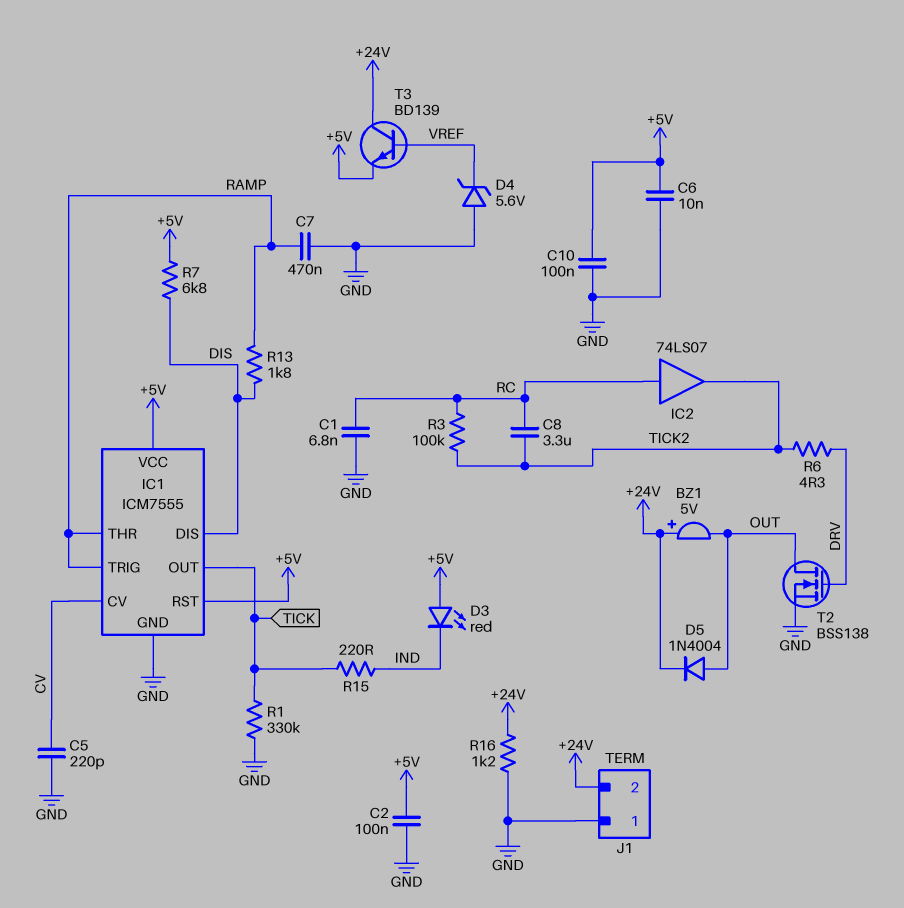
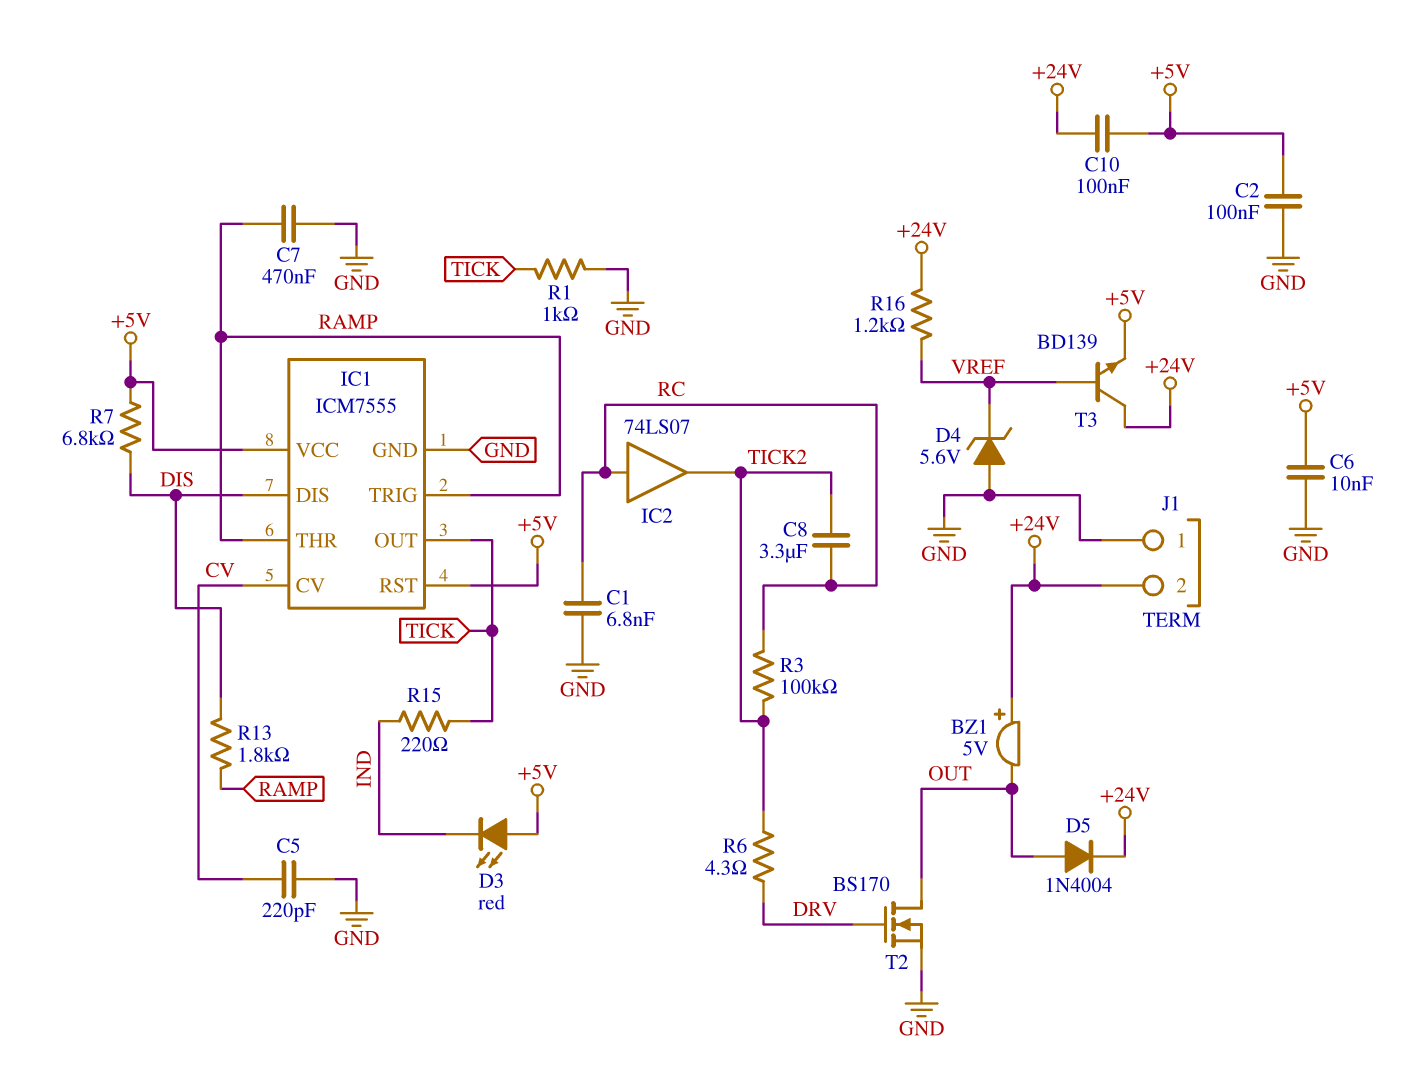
C10: 100nF (+5V, GND) -> 100nF (+5V, +24V)
R1: 330k (GND, TICK) -> 1k (GND, TICK)
R16: 1.2k (+24V, GND) -> 1.2k (+24V, VREF)
T2: NMOS BSS138 (G DRV, D OUT, S GND) -> NMOS BS170 (G DRV, D OUT, S GND)

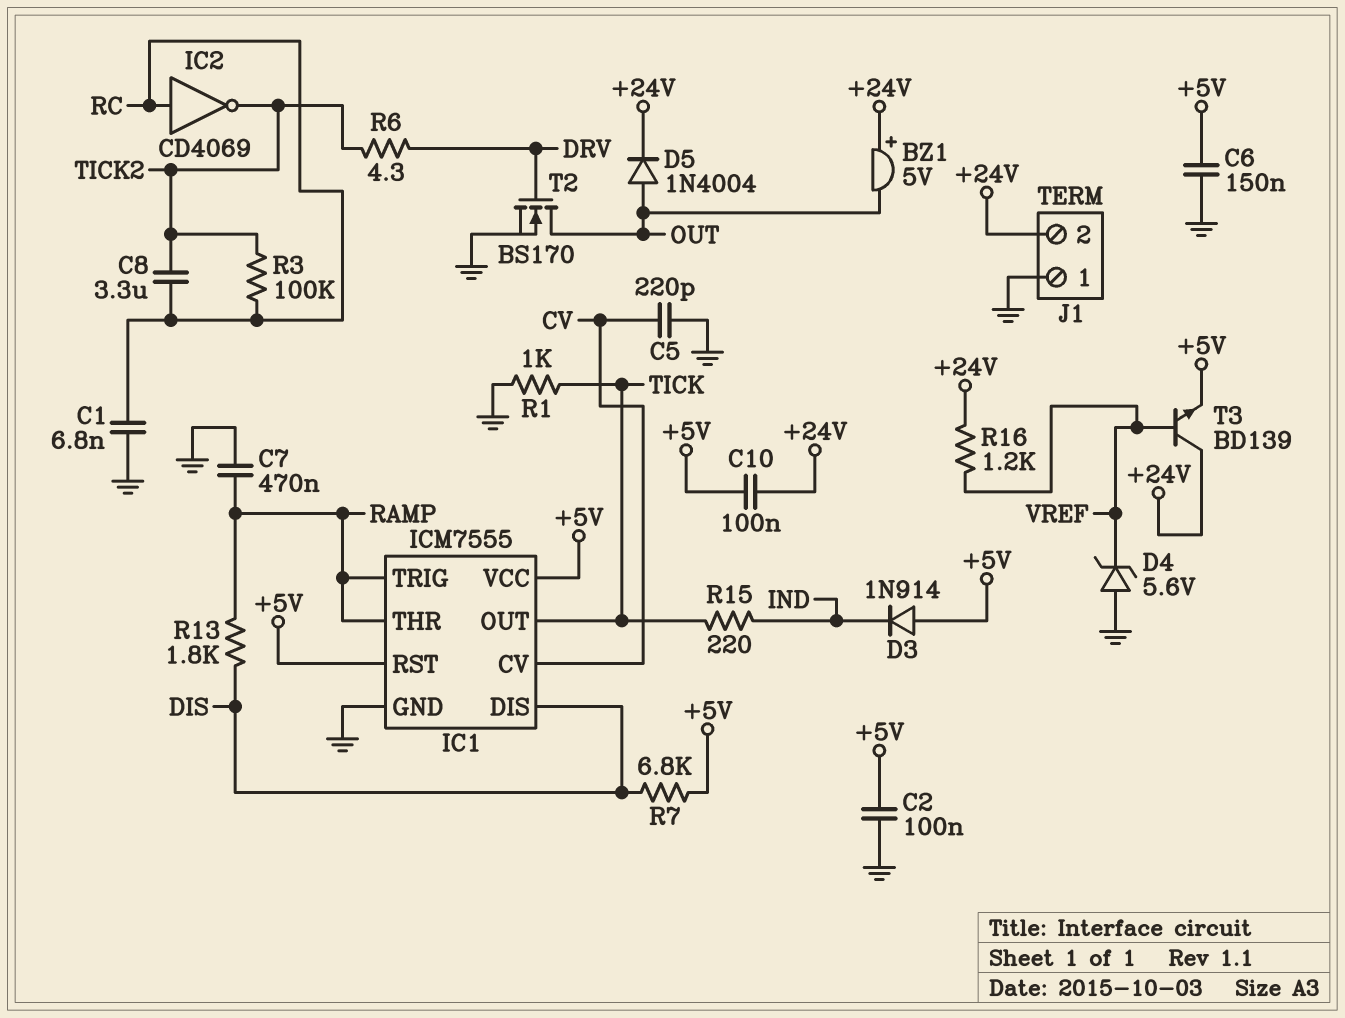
C6: 10nF (+5V, GND) -> 150nF (+5V, GND)
D3: LED red (A +5V, K IND) -> diode 1N914 (A +5V, K IND)
IC2: buffer 74LS07 (in RC, out TICK2) -> NOT CD4069 (in RC, out TICK2)

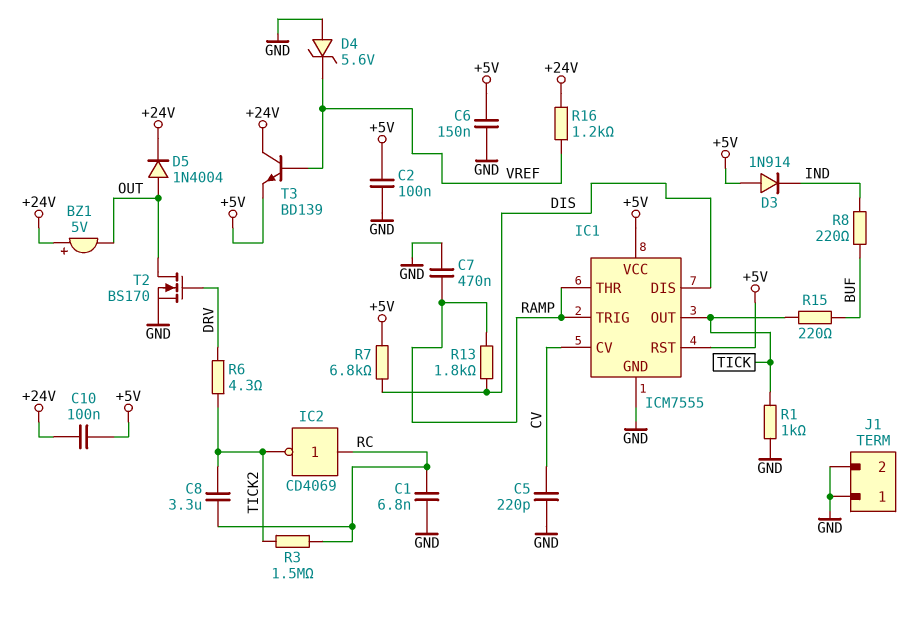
J1 pin 2: +24V -> GND
R3: 100k (RC, TICK2) -> 1.5M (RC, TICK2)
R8: none -> 220 (BUF, IND)
R15: 220 (IND, TICK) -> 220 (BUF, TICK)

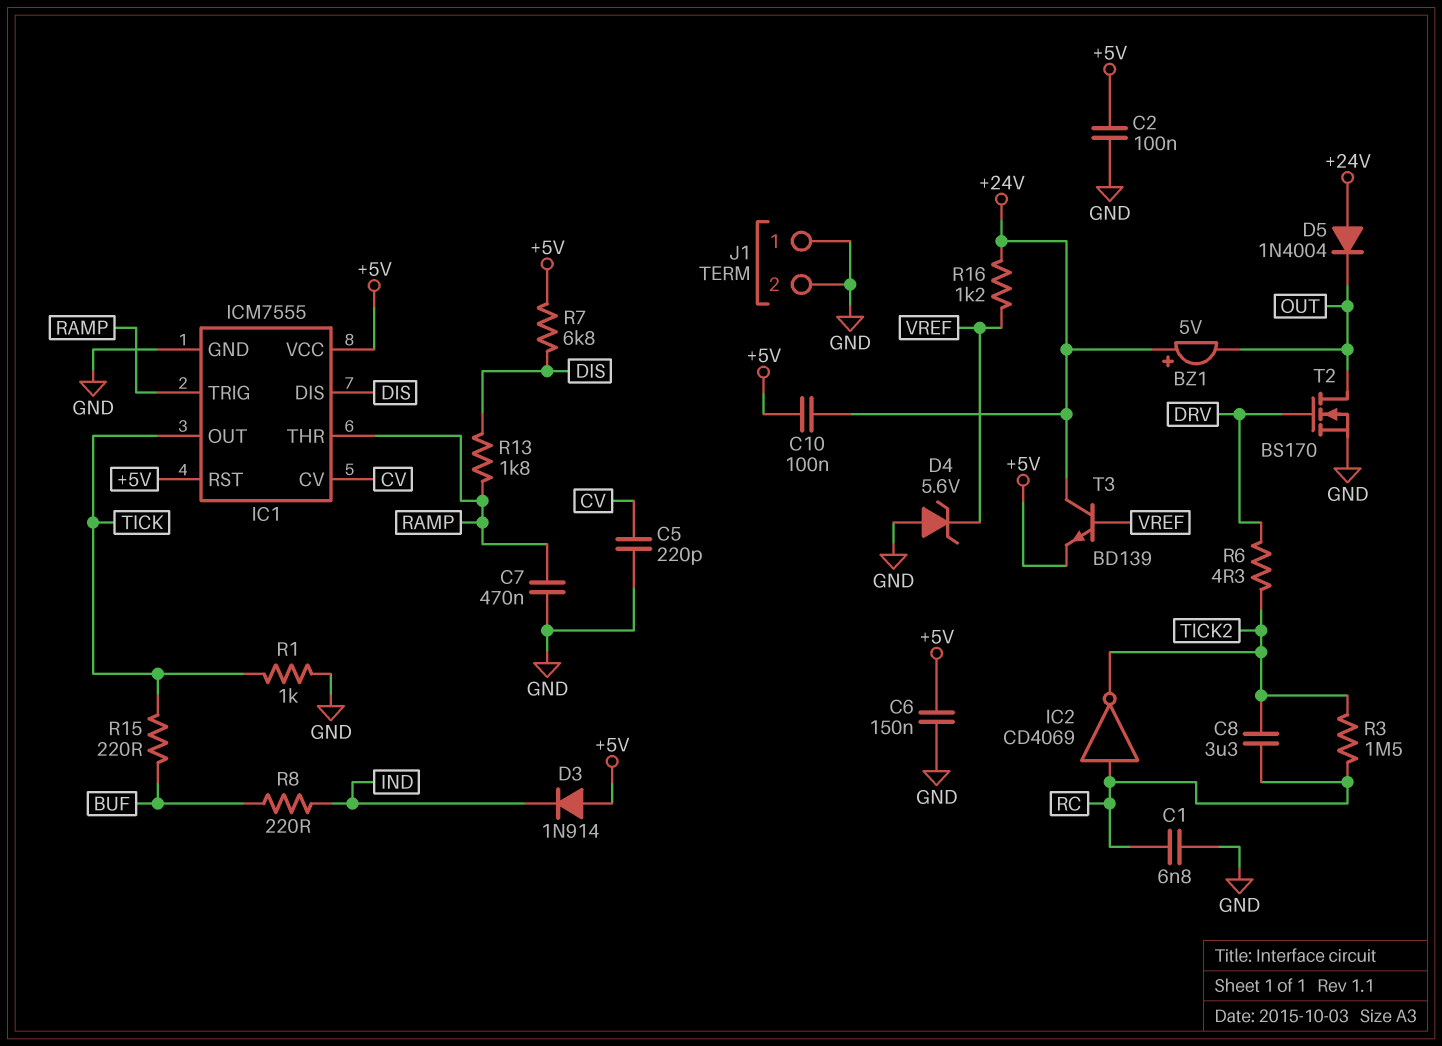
D5: diode 1N4004 (A OUT, K +24V) -> diode 1N4004 (A +24V, K OUT)

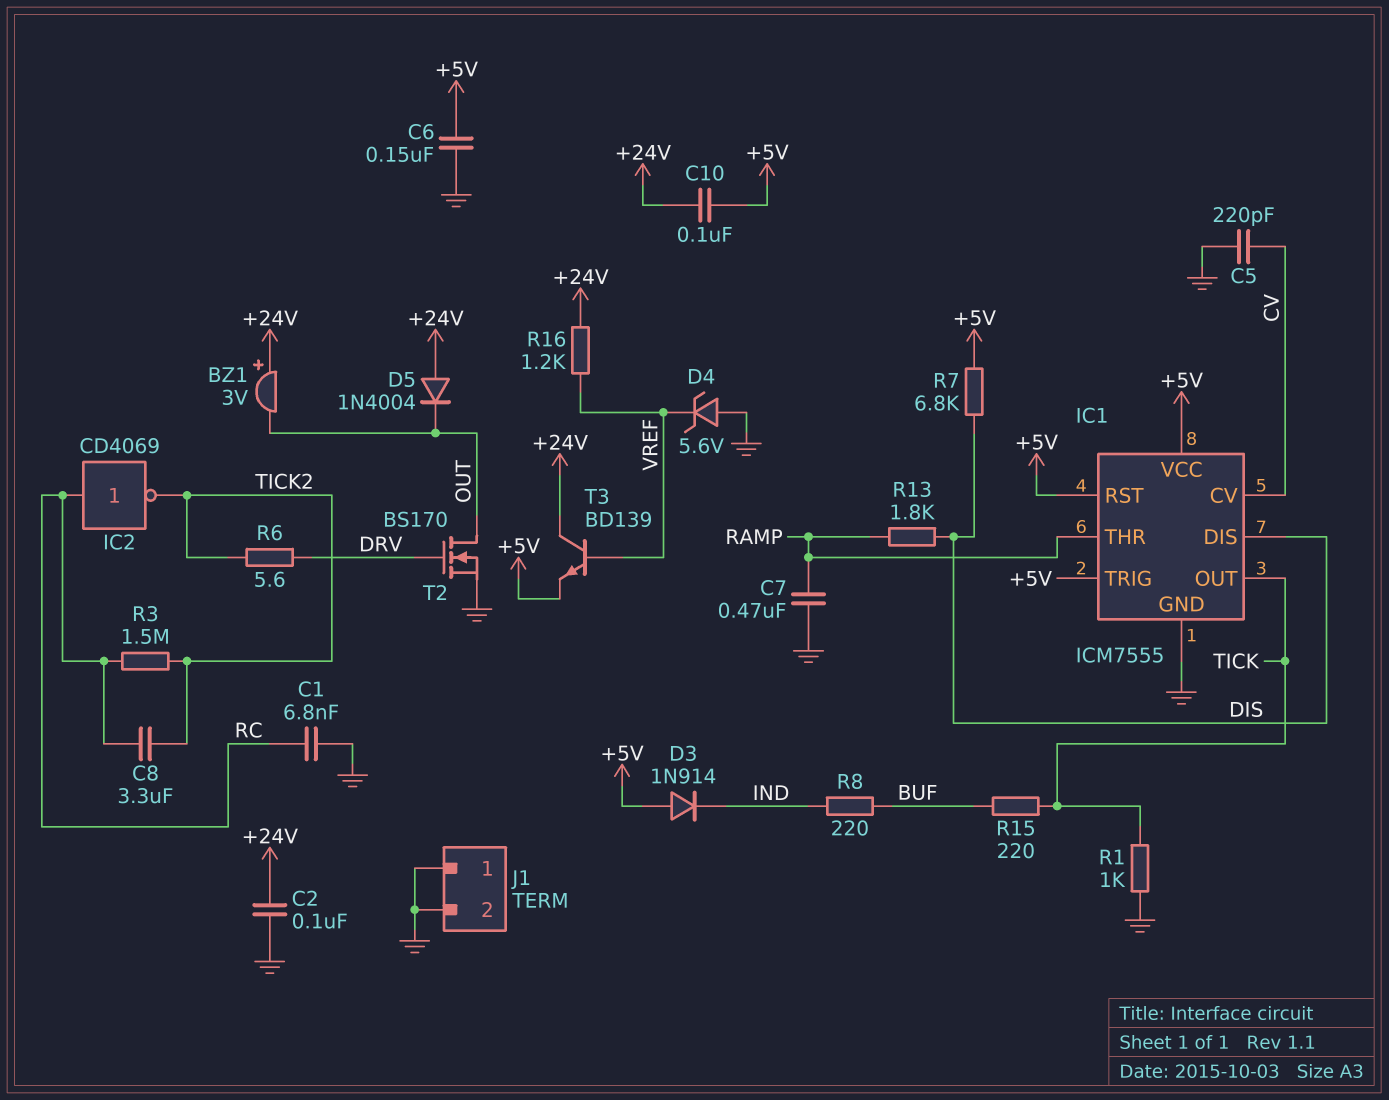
BZ1: buzzer 5V (plus +24V, minus OUT) -> buzzer 3V (plus +24V, minus OUT)
C2: 100nF (+5V, GND) -> 100nF (+24V, GND)
IC1 pin TRIG: RAMP -> +5V
R6: 4.3 (DRV, TICK2) -> 5.6 (DRV, TICK2)

